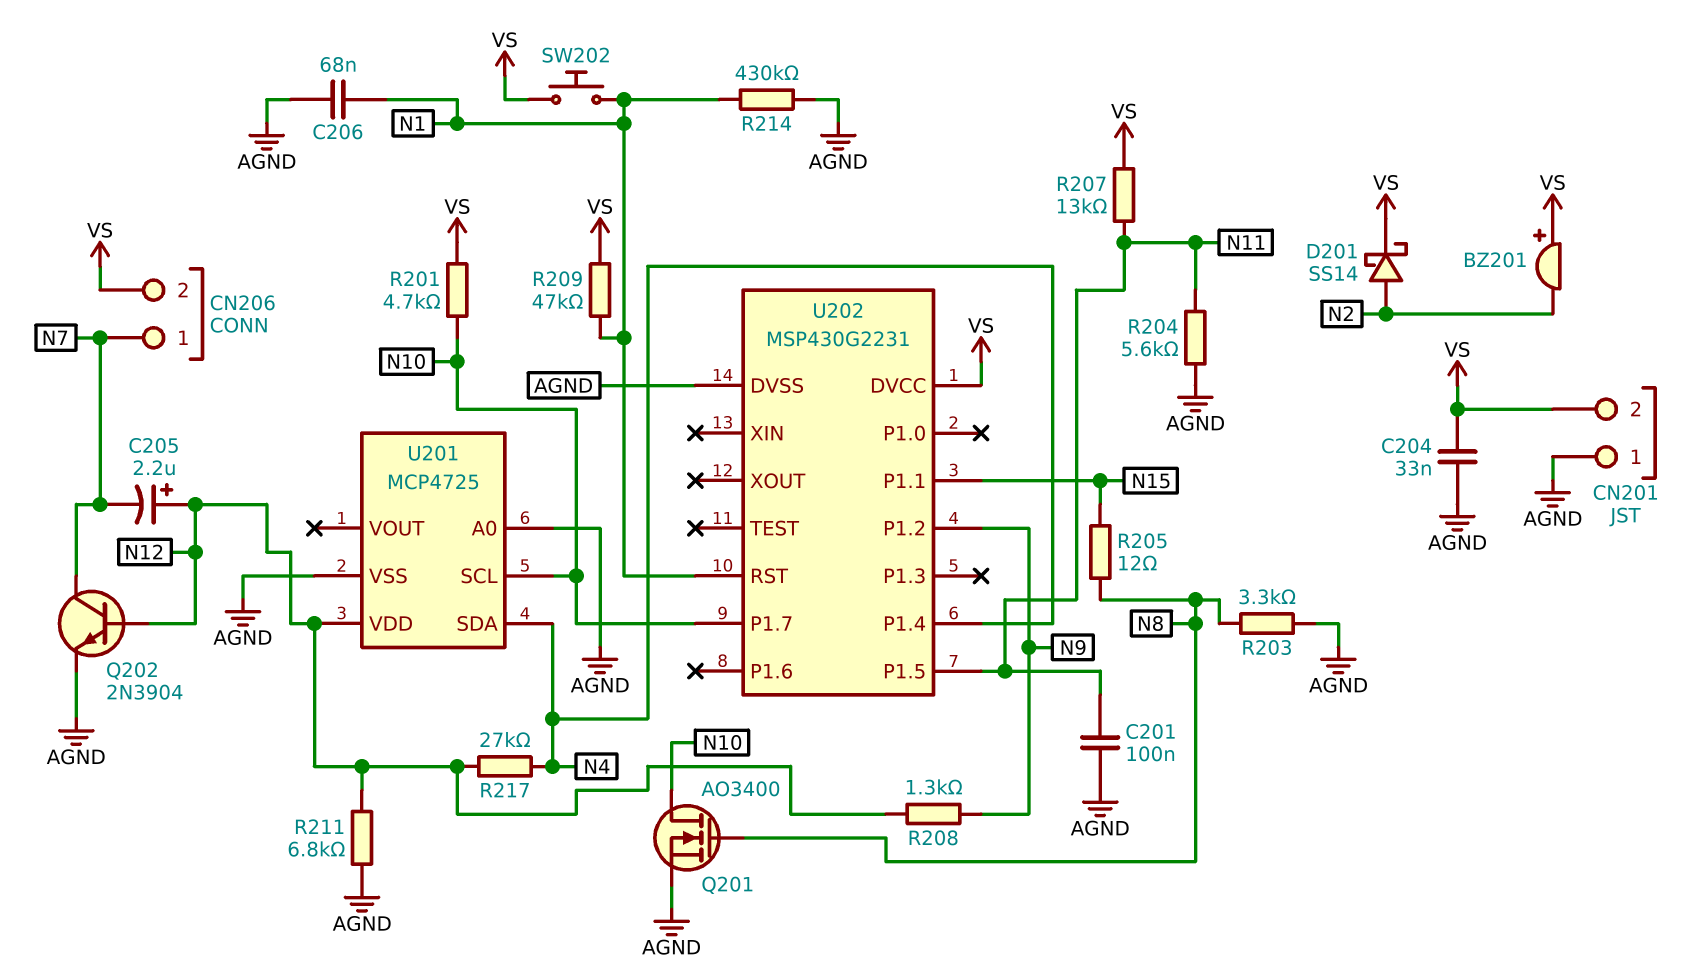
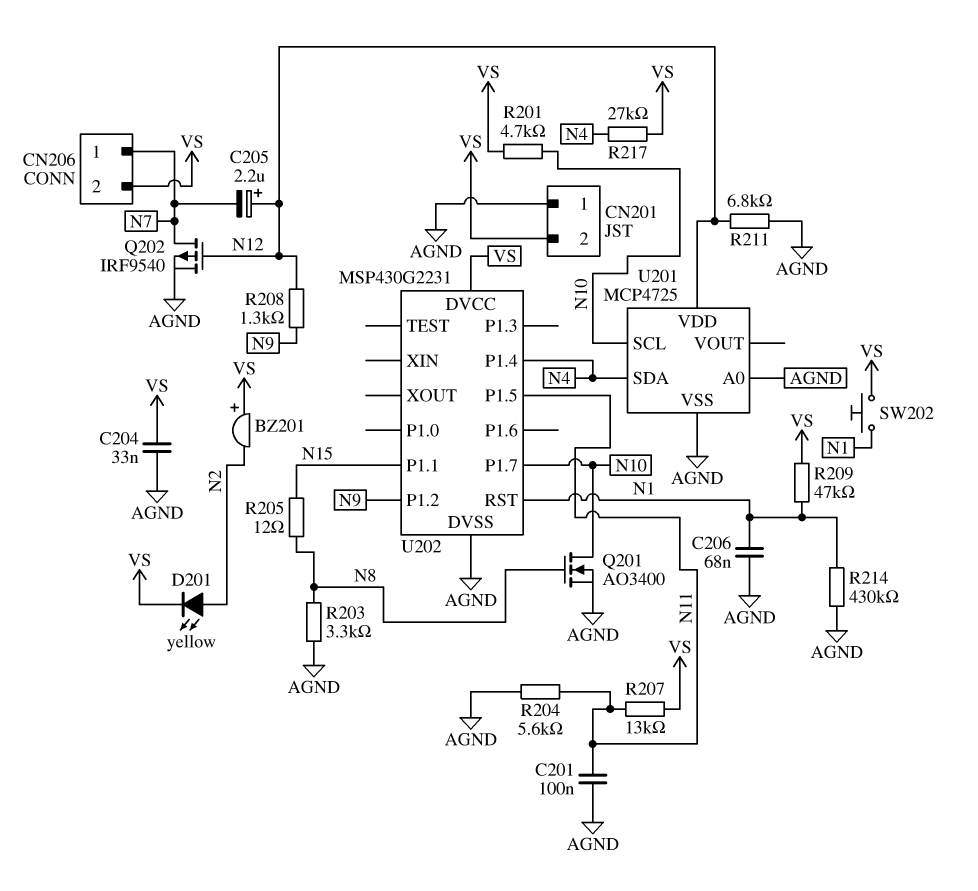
D201: schottky SS14 (A N2, K VS) -> LED yellow (A N2, K VS)
Q202: NPN 2N3904 (B N12, C N7, E AGND) -> PMOS IRF9540 (G N12, D N7, S AGND)
R217: 27k (N4, N12) -> 27k (N4, VS)

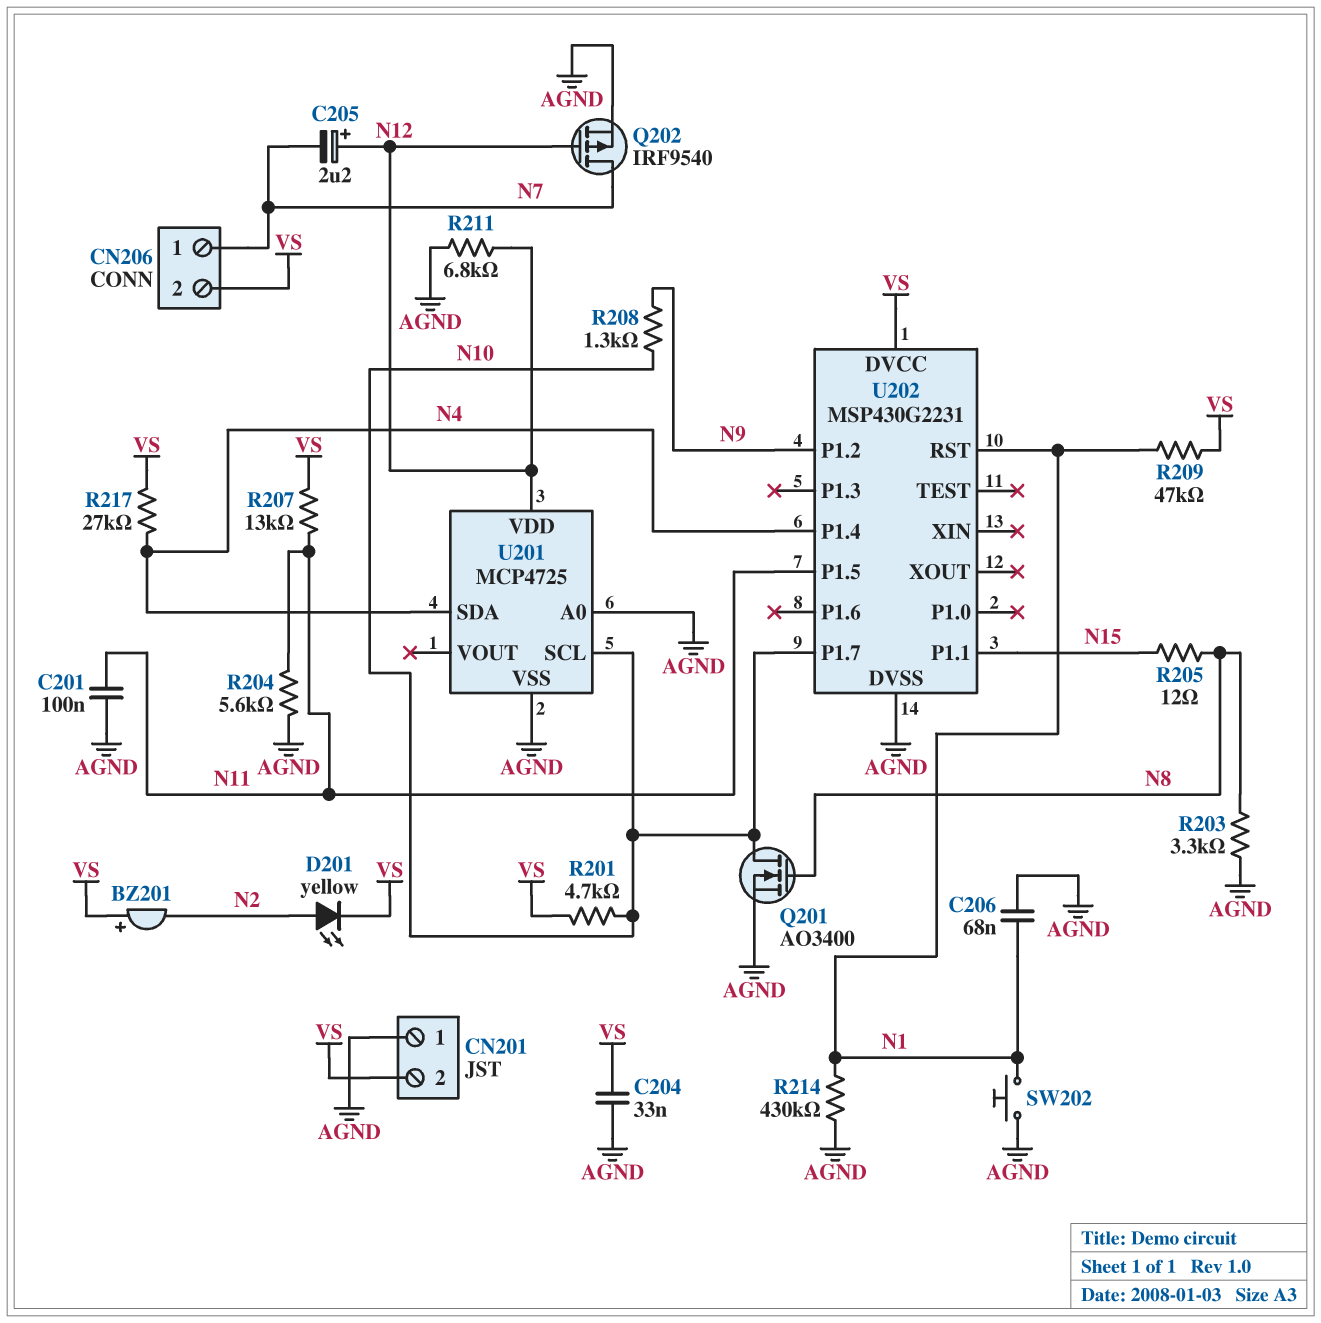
R208: 1.3k (N9, N12) -> 1.3k (N9, N10)
SW202: button (N1, VS) -> button (AGND, N1)

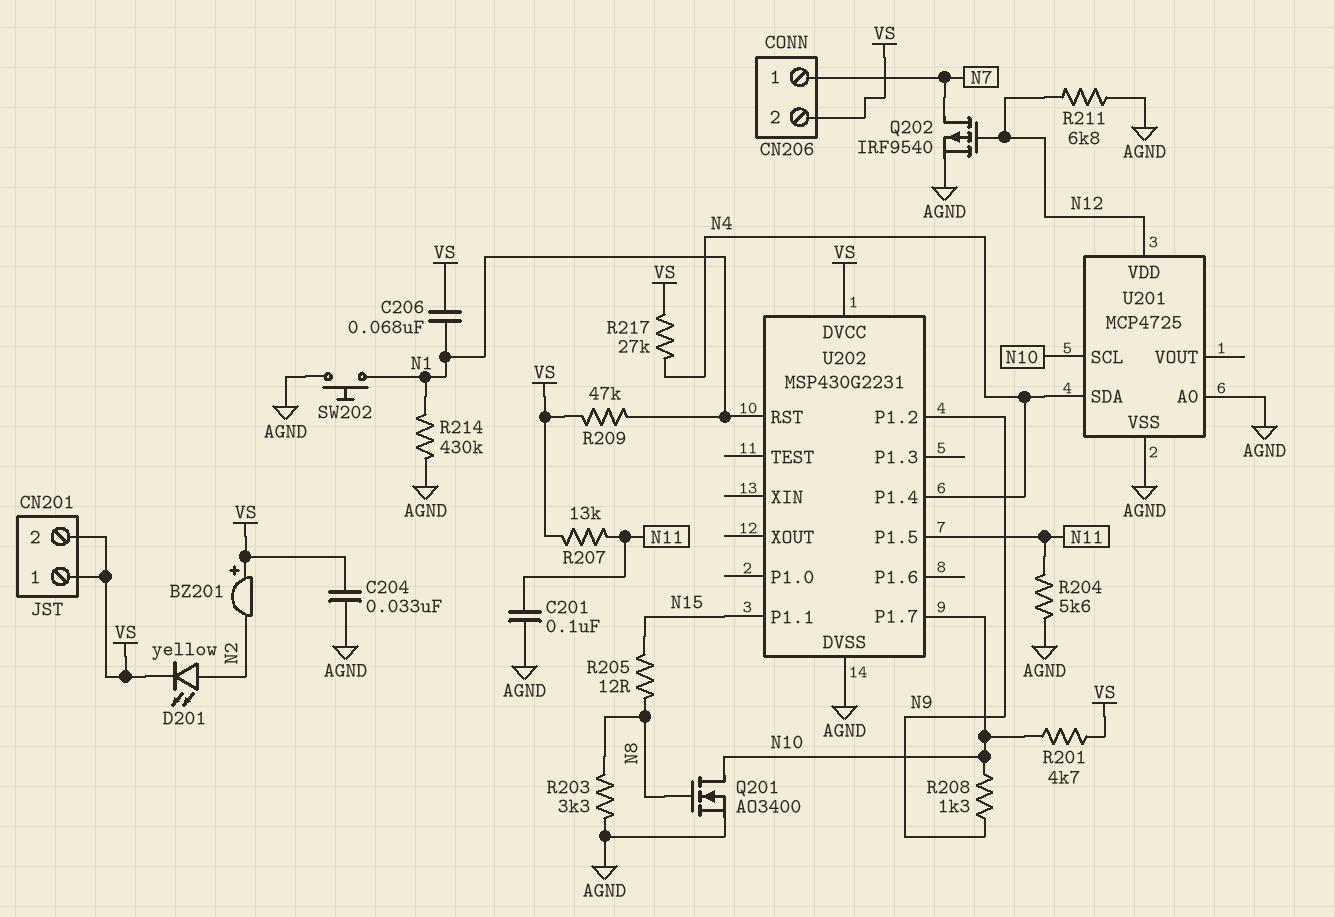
C205: 2.2uF (plus N12, minus N7) -> none
C206: 68nF (AGND, N1) -> 68nF (N1, VS)
CN201 pin 1: AGND -> VS

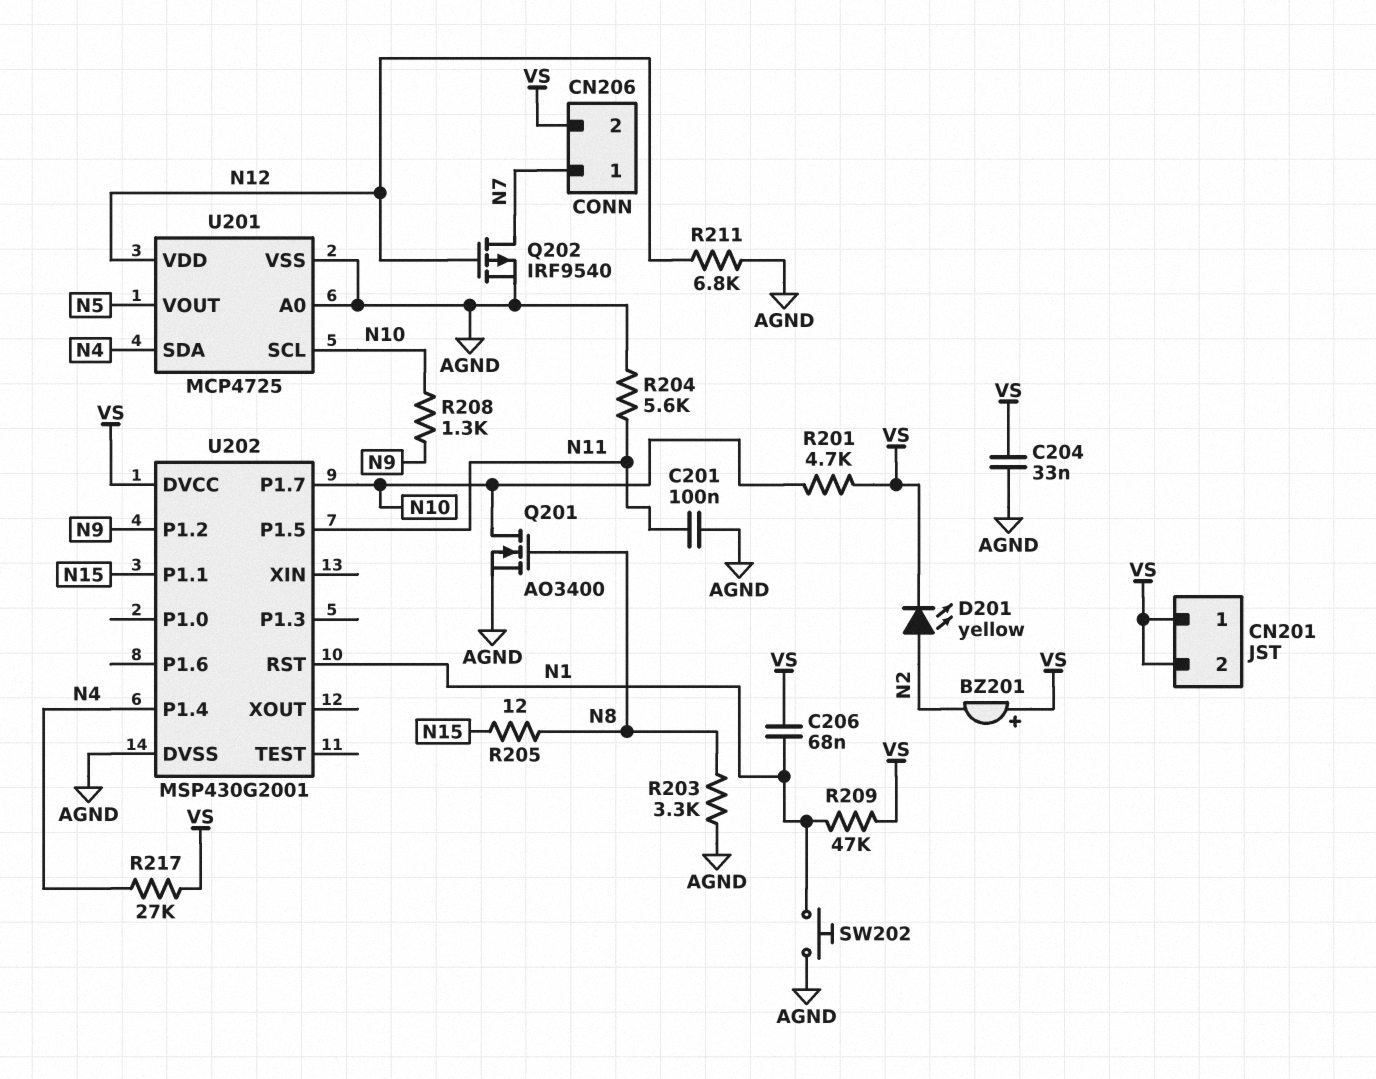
R207: 13k (N11, VS) -> none
R214: 430k (AGND, N1) -> none
U201 pin VOUT: none -> N5
U202: MSP430G2231 -> MSP430G2001

